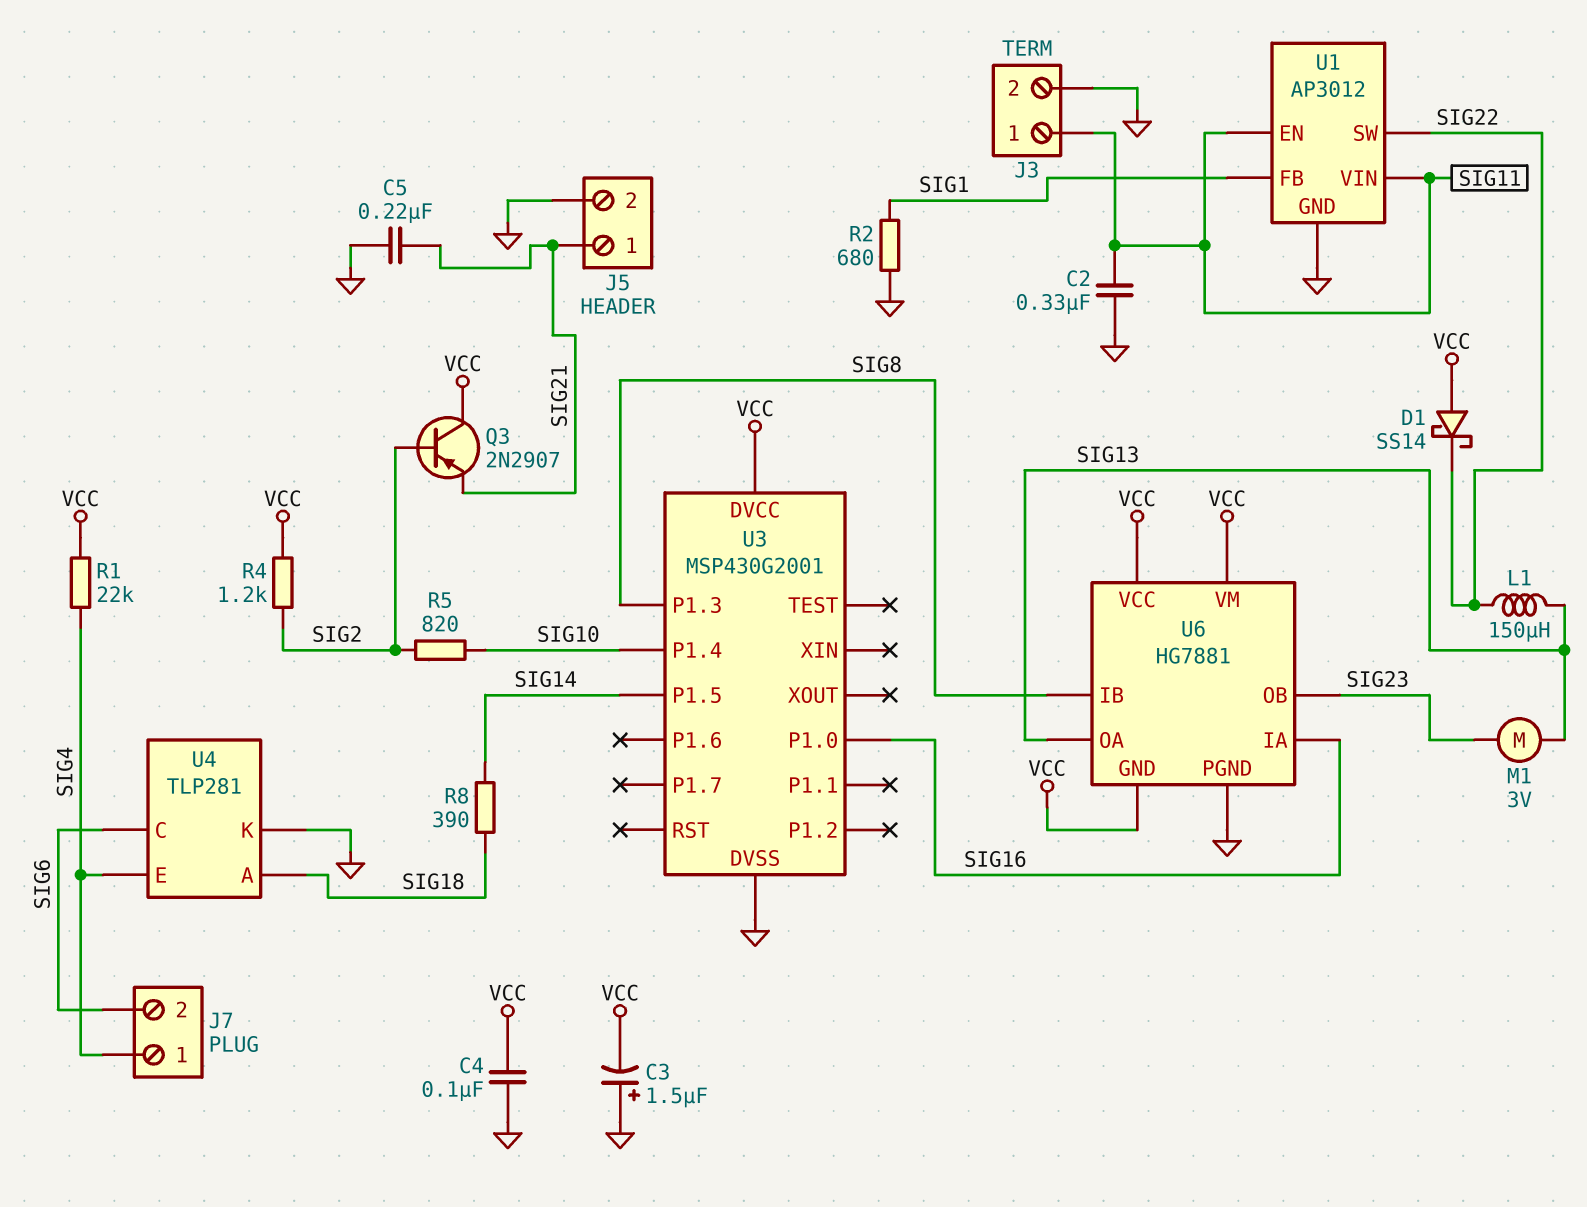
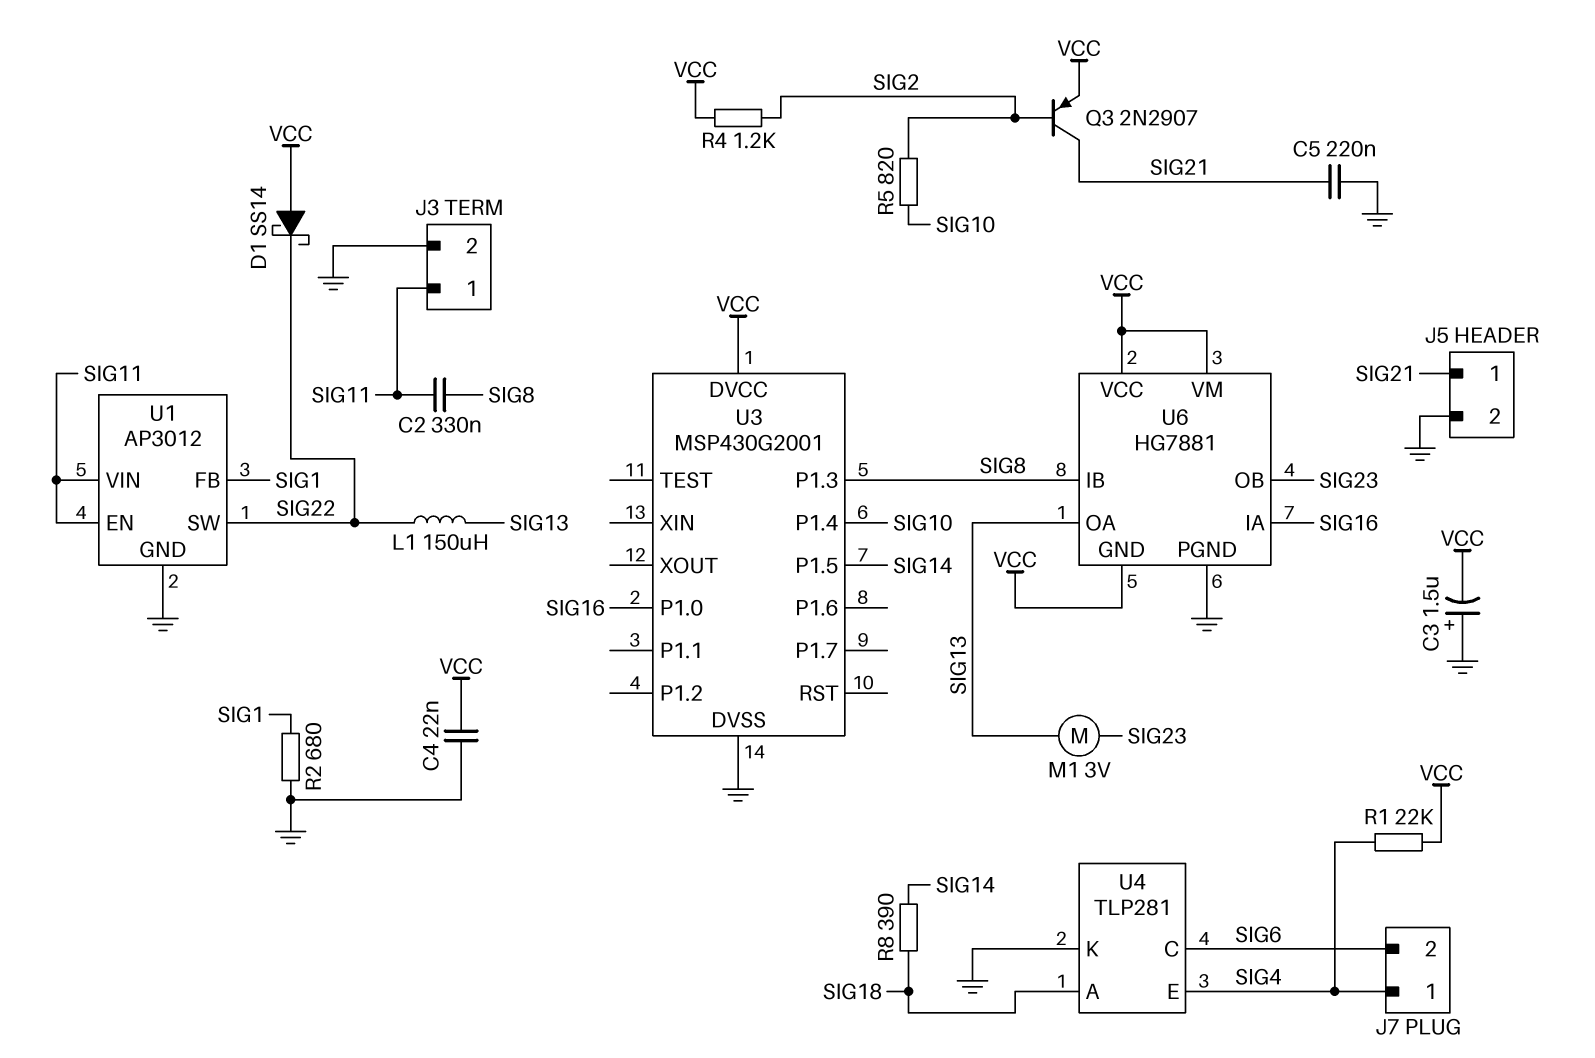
C2: 330nF (GND, SIG11) -> 330nF (SIG8, SIG11)
C4: 100nF (GND, VCC) -> 22nF (GND, VCC)
Q3: PNP 2N2907 (B SIG2, C VCC, E SIG21) -> PNP 2N2907 (B SIG2, C SIG21, E VCC)

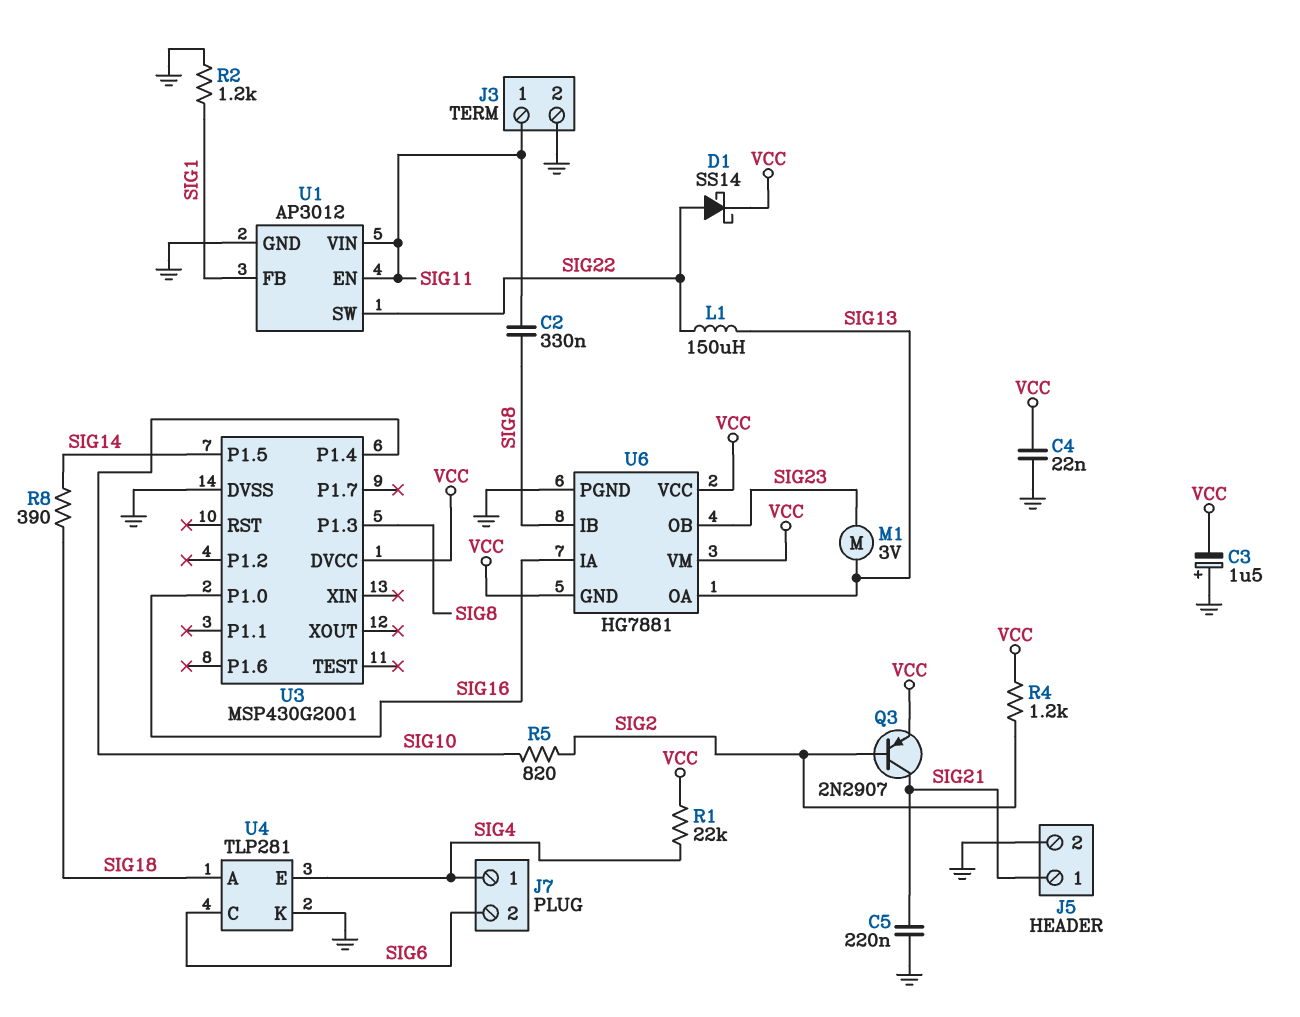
D1: schottky SS14 (A VCC, K SIG22) -> schottky SS14 (A SIG22, K VCC)
R2: 680 (GND, SIG1) -> 1.2k (GND, SIG1)

